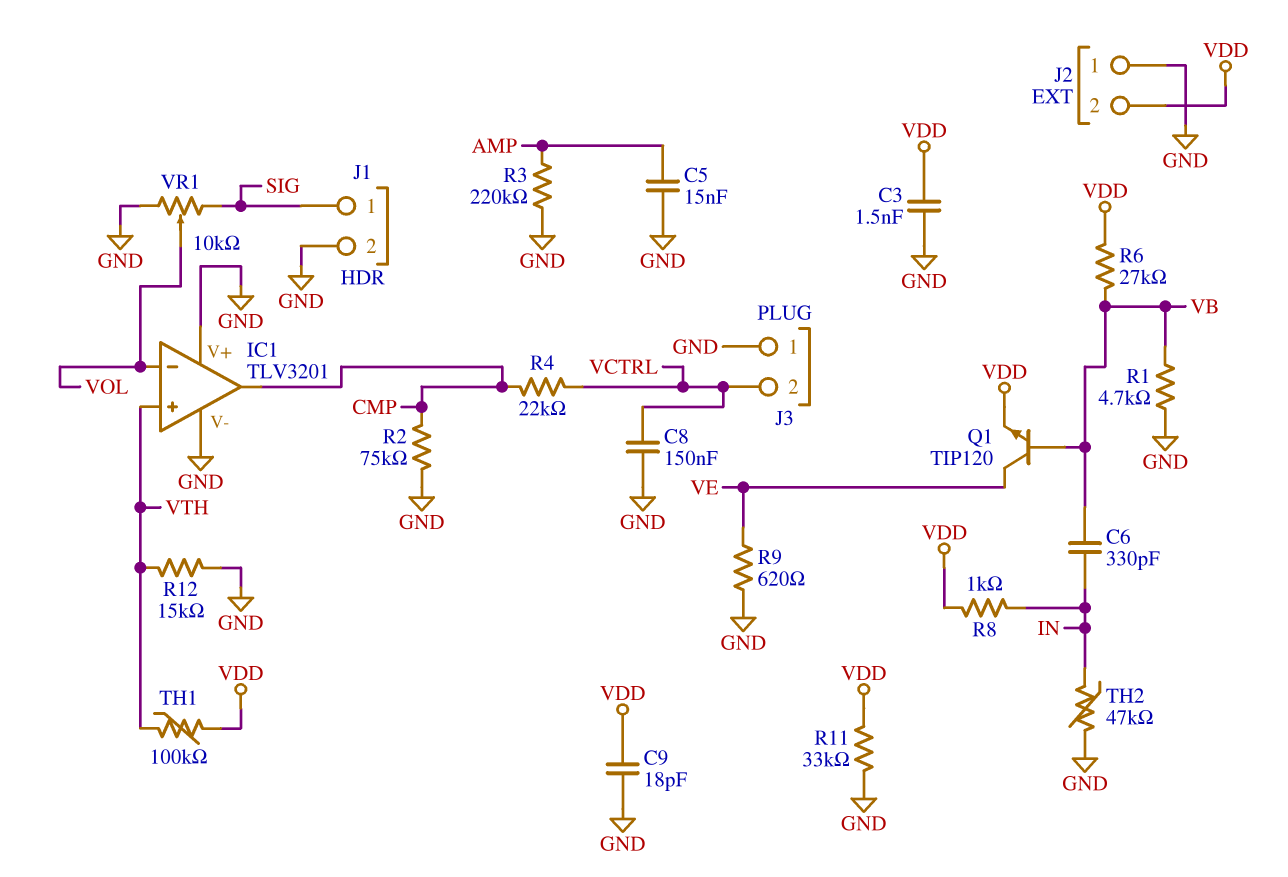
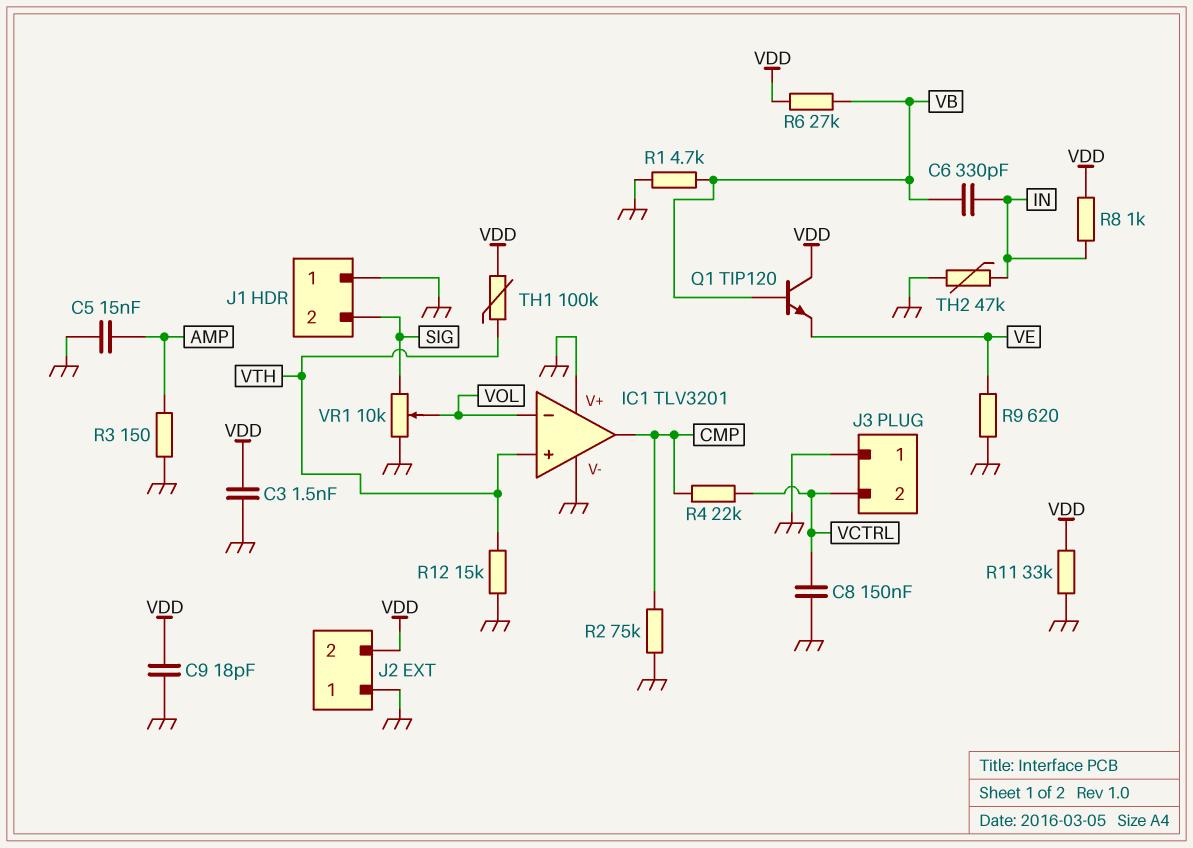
J1 pin 1: SIG -> GND
J1 pin 2: GND -> SIG
Q1: NPN TIP120 (B VB, C VE, E VDD) -> NPN TIP120 (B VB, C VDD, E VE)
R3: 220k (AMP, GND) -> 150 (AMP, GND)

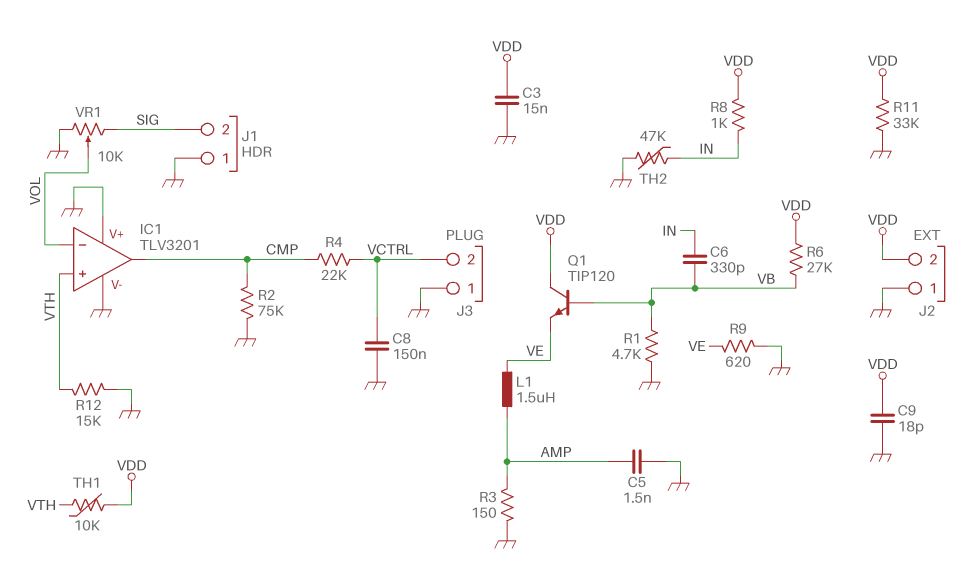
C3: 1.5nF (GND, VDD) -> 15nF (GND, VDD)
C5: 15nF (AMP, GND) -> 1.5nF (AMP, GND)
L1: none -> 1.5uH (AMP, VE)
TH1: 100k (VDD, VTH) -> 10k (VDD, VTH)

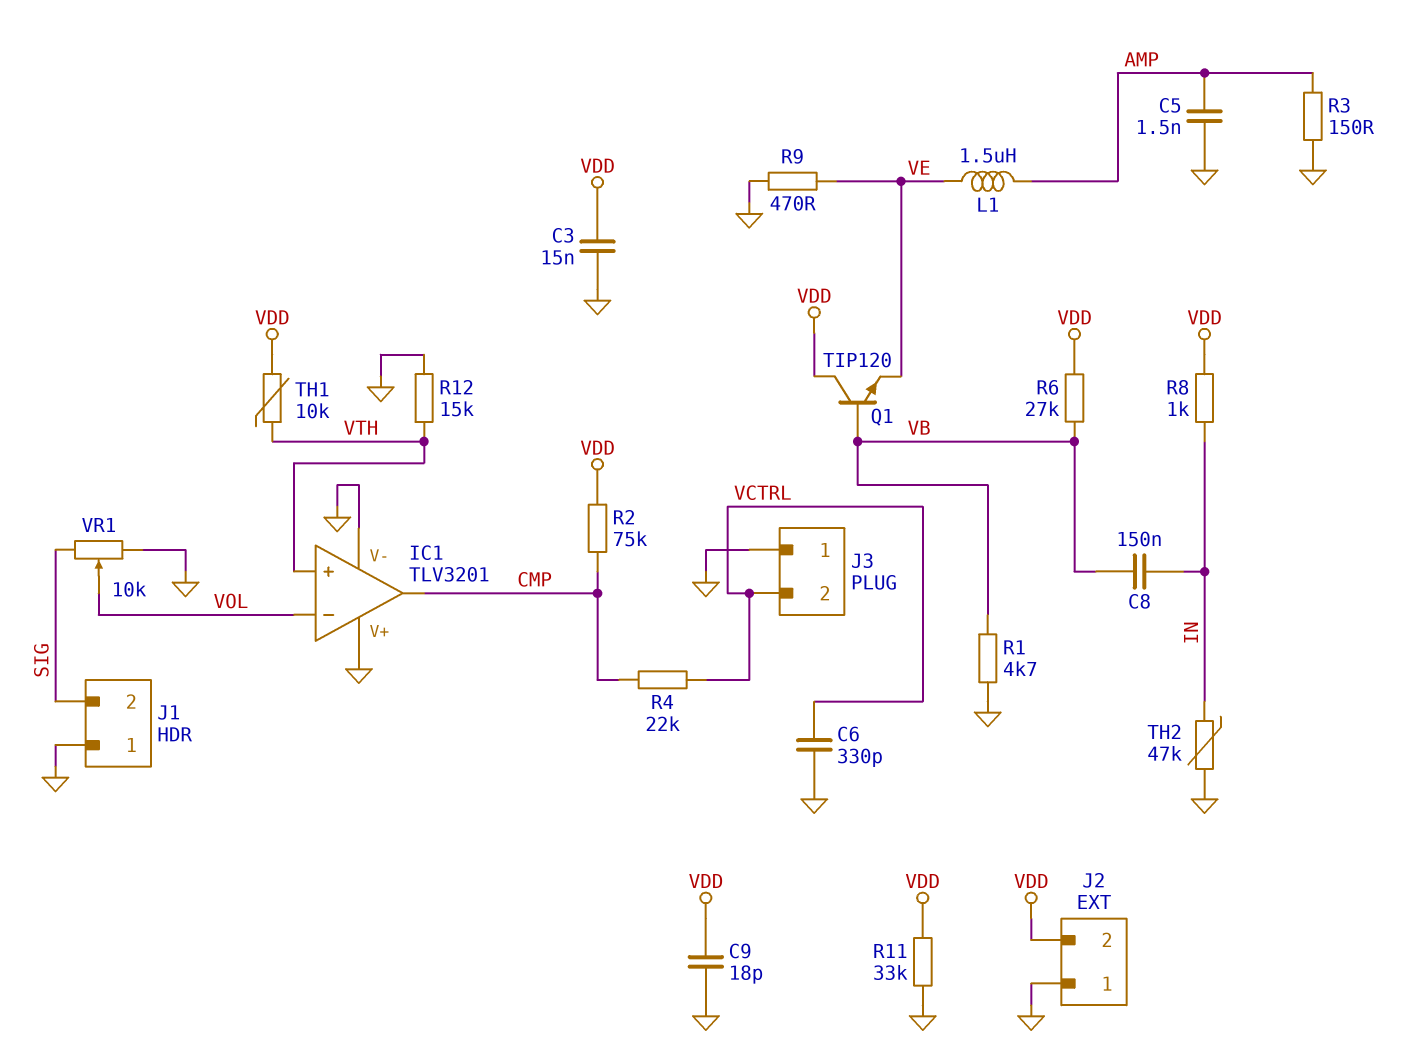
C6: 330pF (IN, VB) -> 330pF (GND, VCTRL)
C8: 150nF (GND, VCTRL) -> 150nF (IN, VB)
R2: 75k (CMP, GND) -> 75k (CMP, VDD)
R9: 620 (GND, VE) -> 470 (GND, VE)

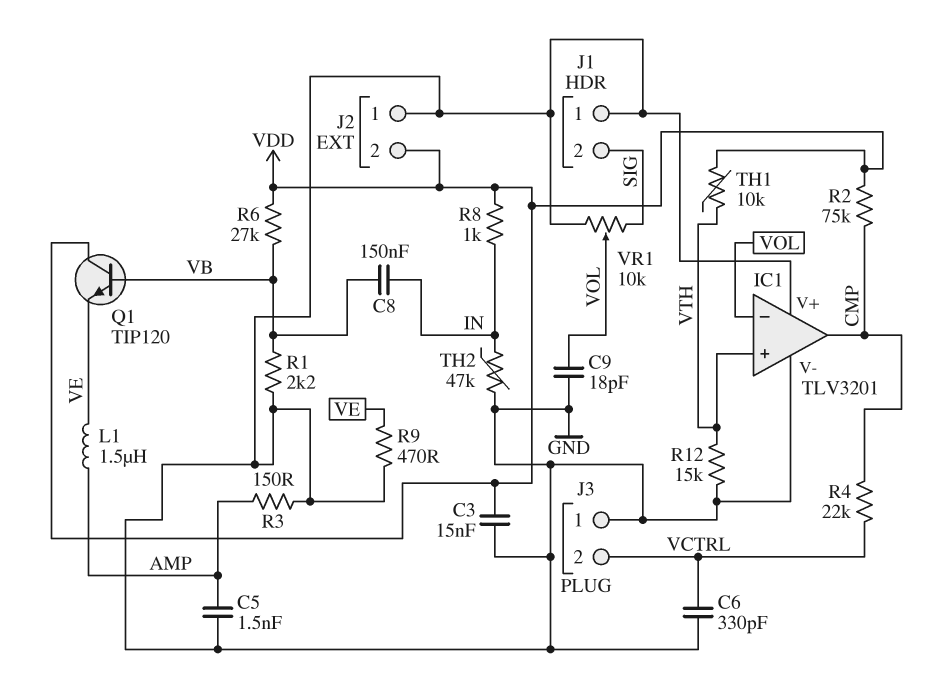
C9: 18pF (GND, VDD) -> 18pF (GND, VOL)
R1: 4.7k (GND, VB) -> 2.2k (GND, VB)
R11: 33k (GND, VDD) -> none

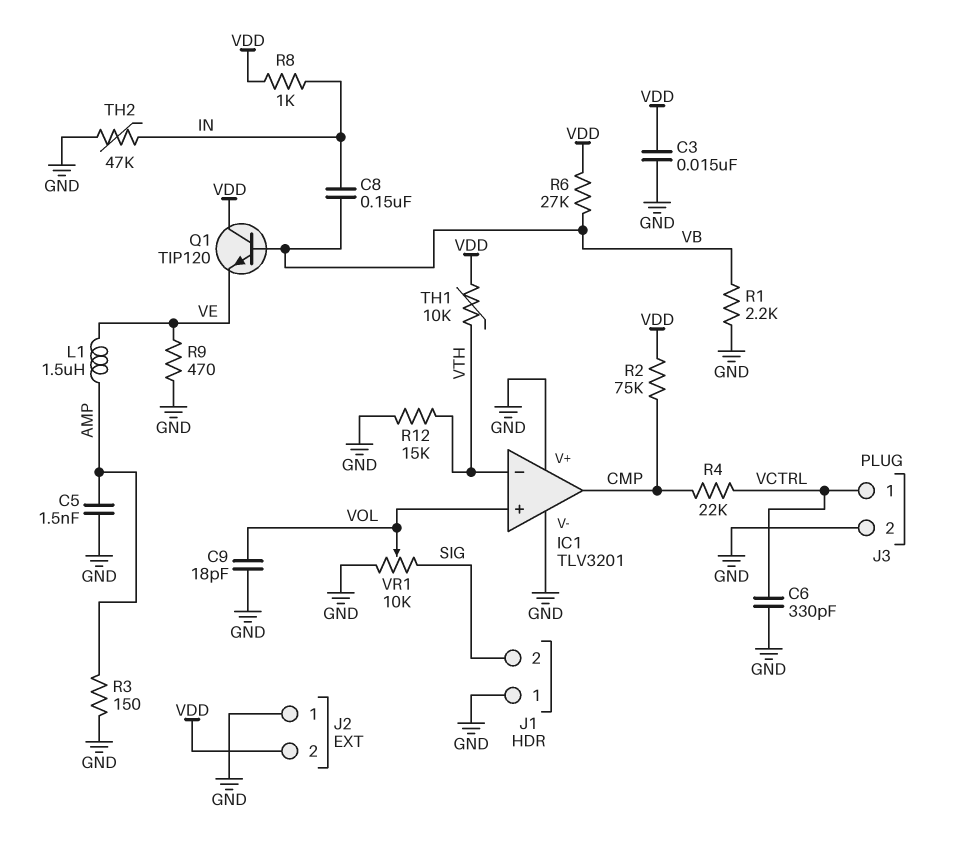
IC1 pin in+: VTH -> VOL
IC1 pin in-: VOL -> VTH
J3 pin 1: GND -> VCTRL
J3 pin 2: VCTRL -> GND

